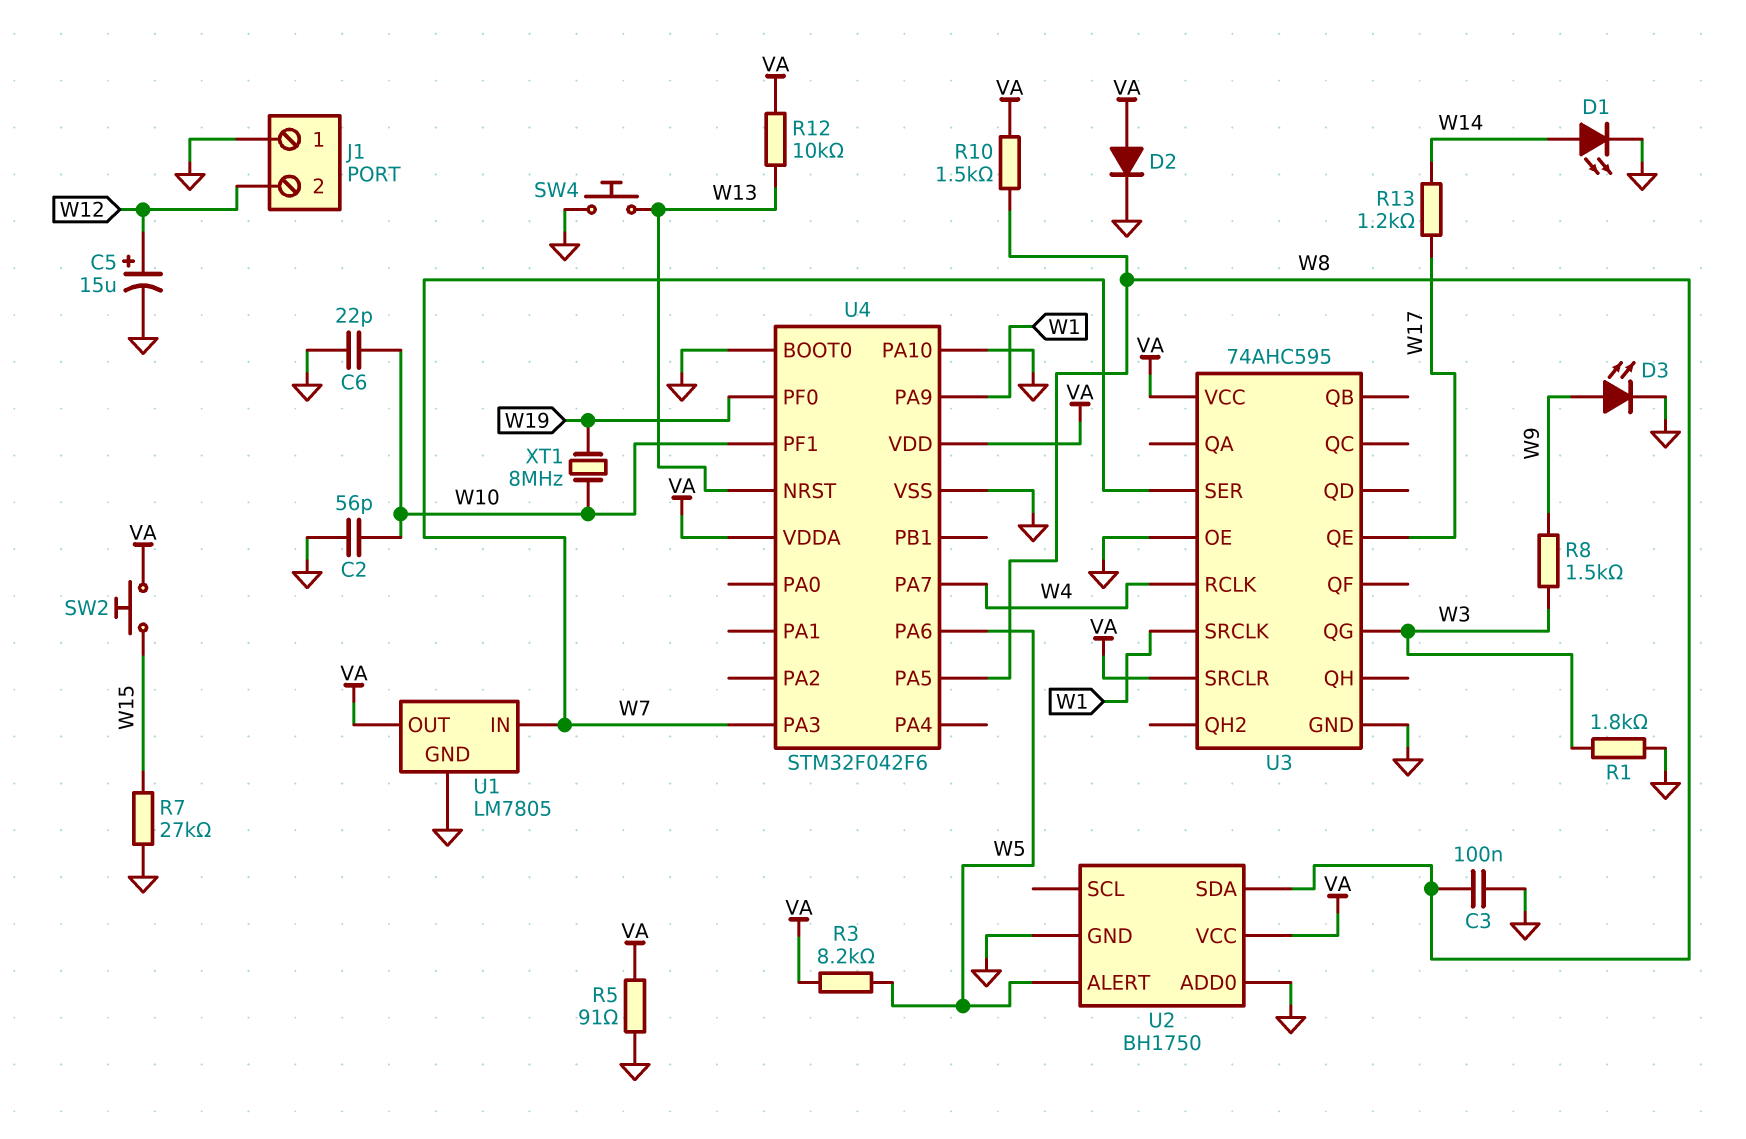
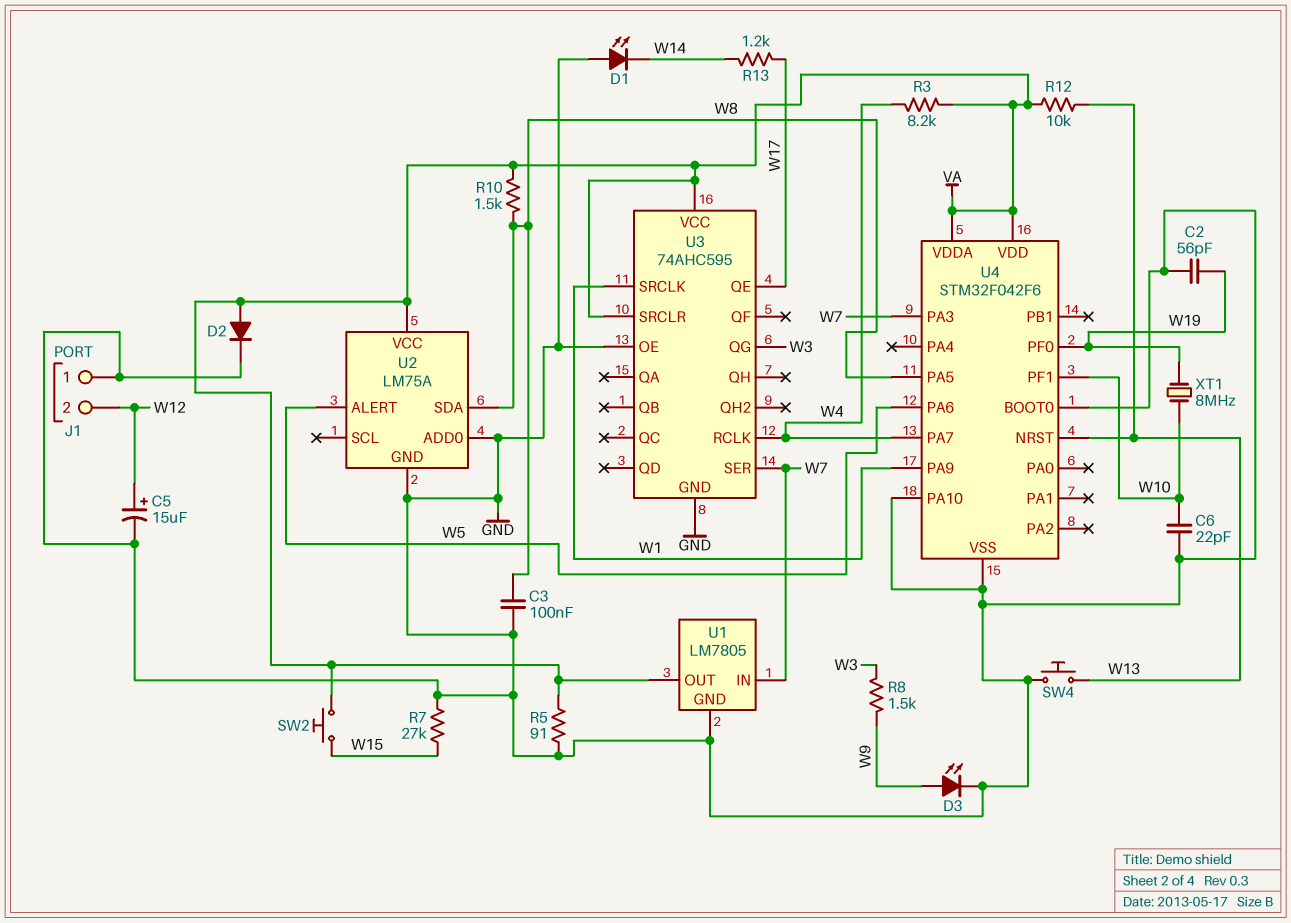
C2: 56pF (GND, W10) -> 56pF (GND, W19)
D1: LED (A W14, K GND) -> LED (A GND, K W14)
R1: 1.8k (GND, W3) -> none
R3: 8.2k (VA, W5) -> 8.2k (VA, W4)
U2: BH1750 -> LM75A

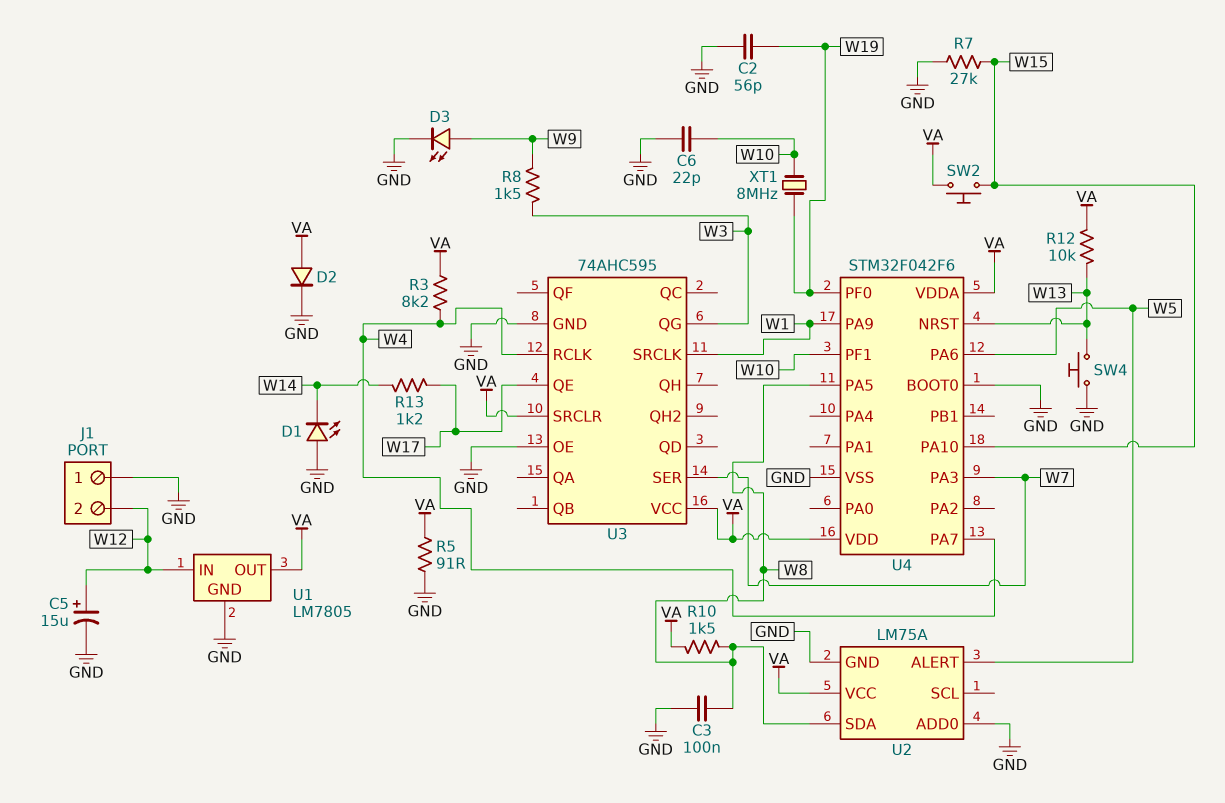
U1 pin IN: W7 -> W12
U4 pin PA10: GND -> W15

